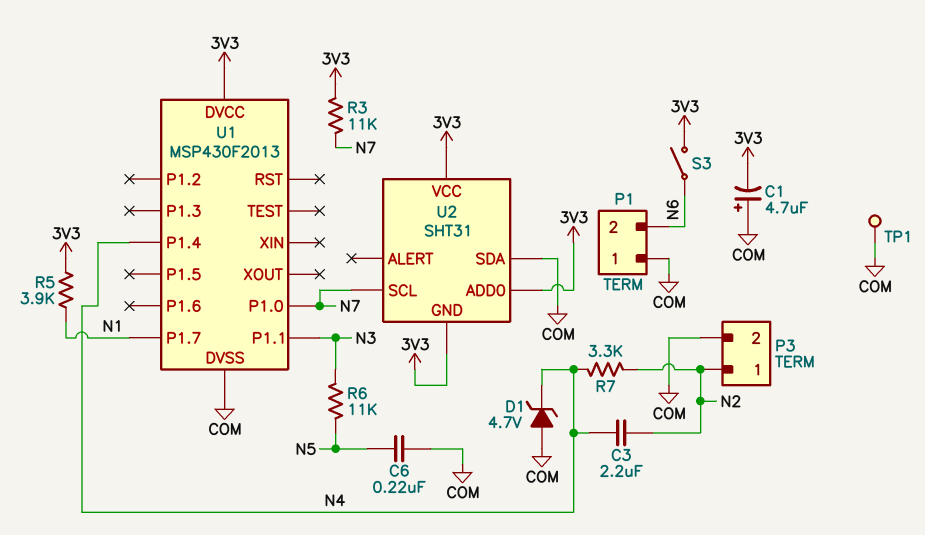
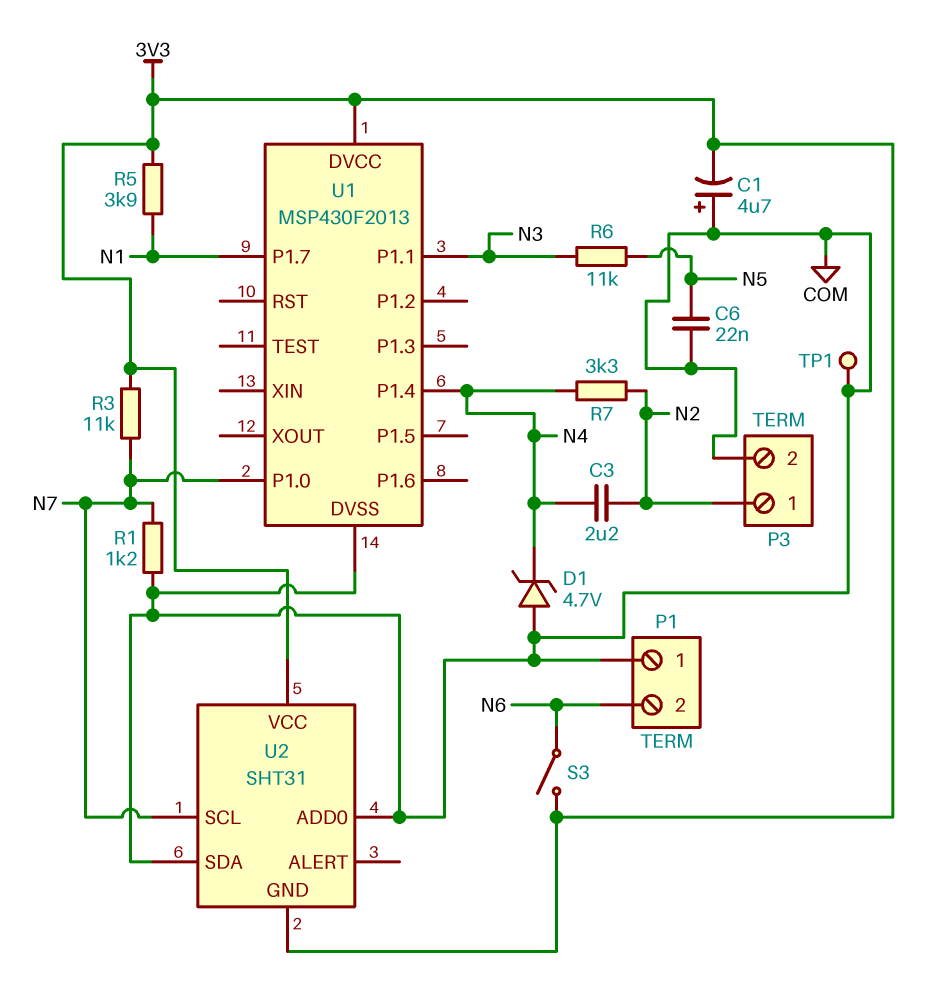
C6: 220nF (COM, N5) -> 22nF (COM, N5)
R1: none -> 1.2k (COM, N7)
U2 pin ADD0: 3V3 -> COM

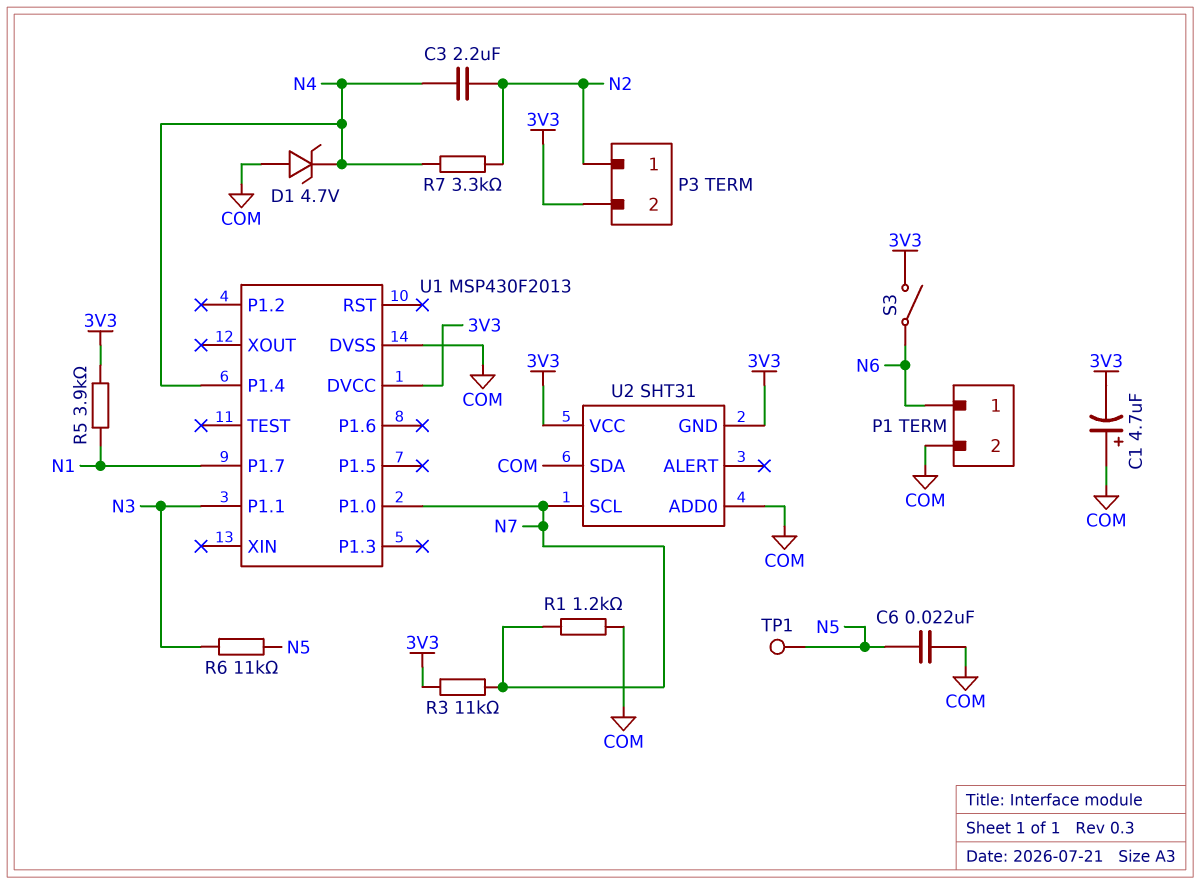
P1 pin 1: COM -> N6
P1 pin 2: N6 -> COM
P3 pin 2: COM -> 3V3
TP1: test point (COM) -> test point (N5)

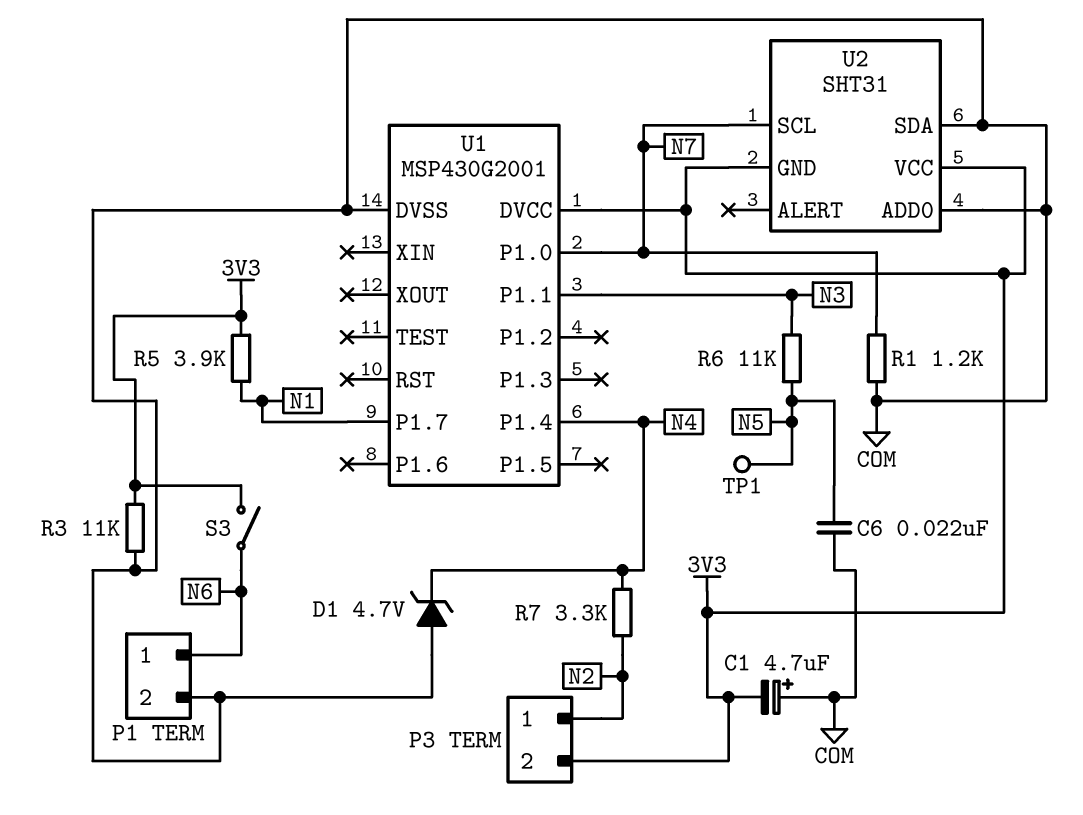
C3: 2.2uF (N2, N4) -> none
R3: 11k (3V3, N7) -> 11k (3V3, COM)
U1: MSP430F2013 -> MSP430G2001

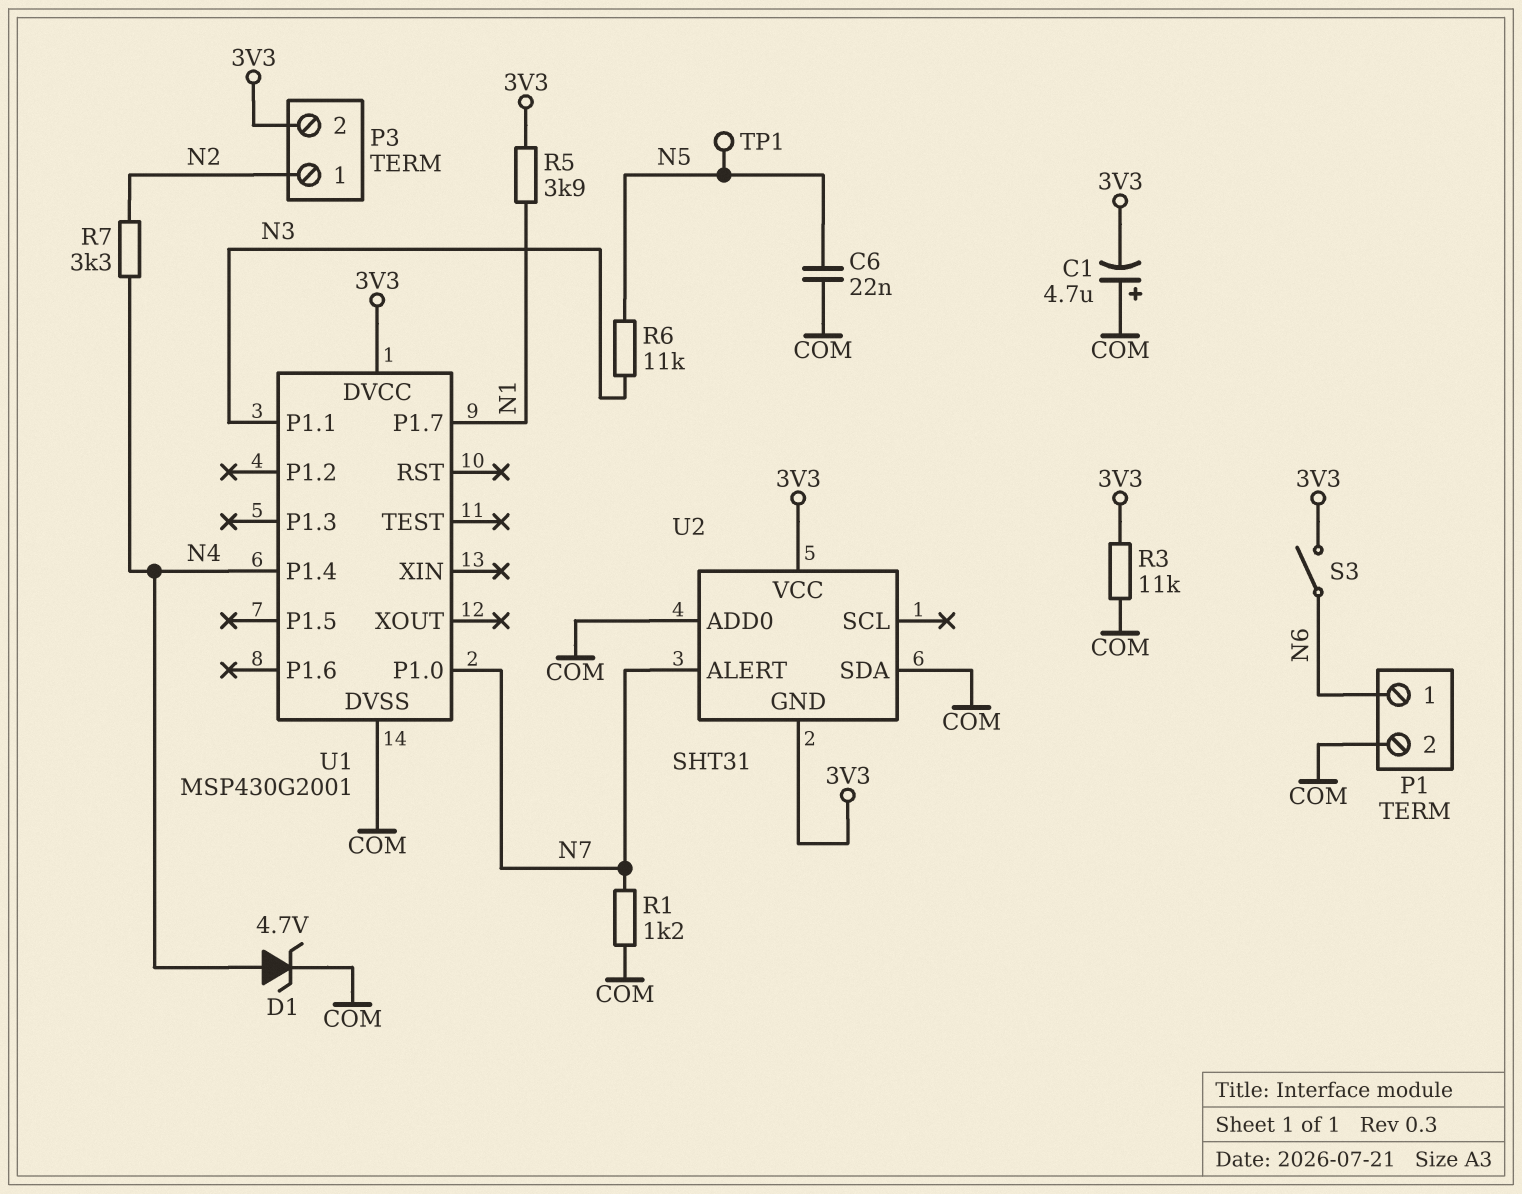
D1: zener 4.7V (A COM, K N4) -> zener 4.7V (A N4, K COM)
U2 pin ALERT: none -> N7
U2 pin SCL: N7 -> none

